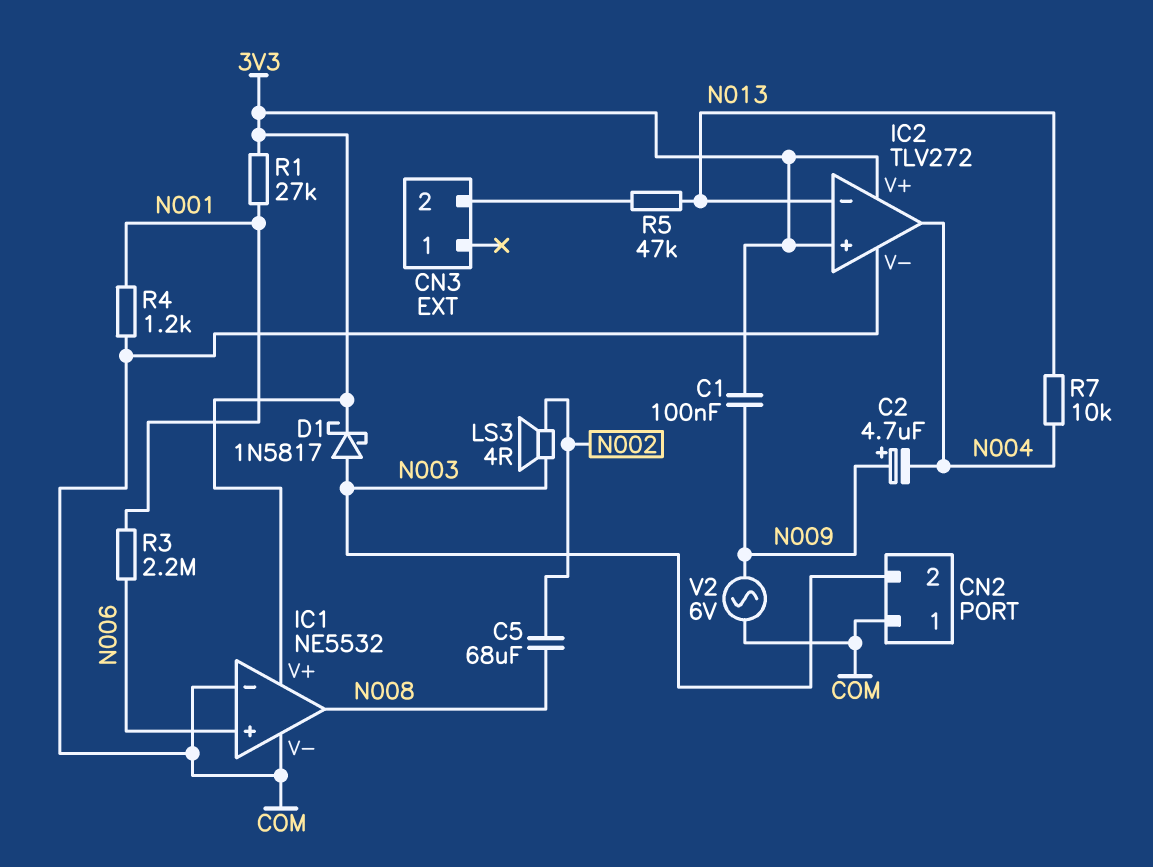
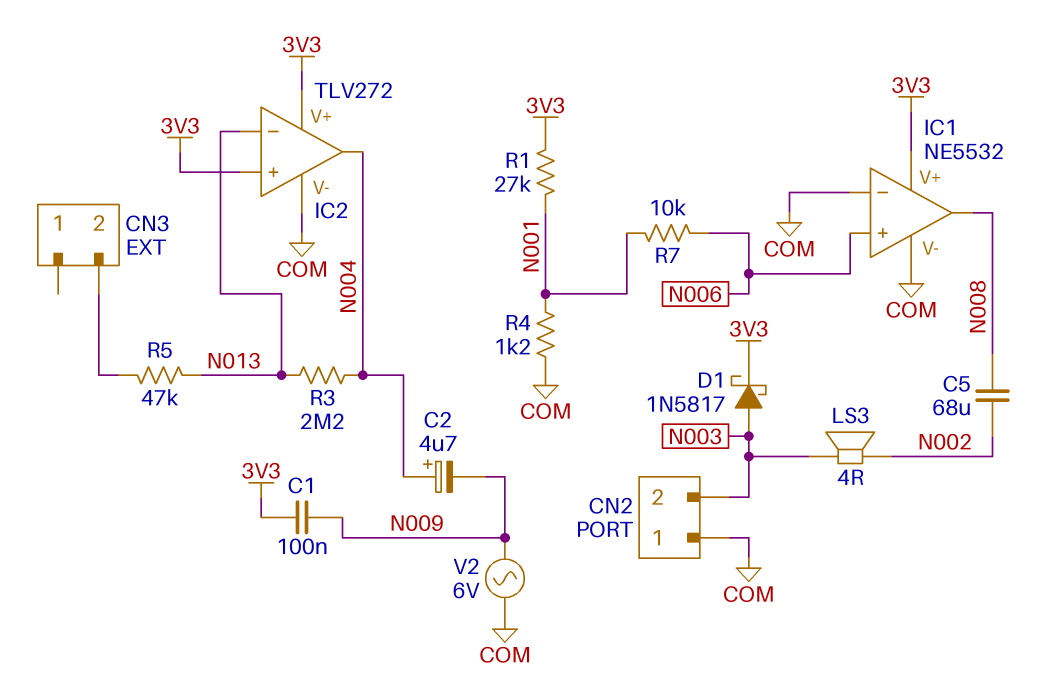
C2: 4.7uF (plus N009, minus N004) -> 4.7uF (plus N004, minus N009)
R3: 2.2M (N001, N006) -> 2.2M (N004, N013)
R7: 10k (N004, N013) -> 10k (N001, N006)

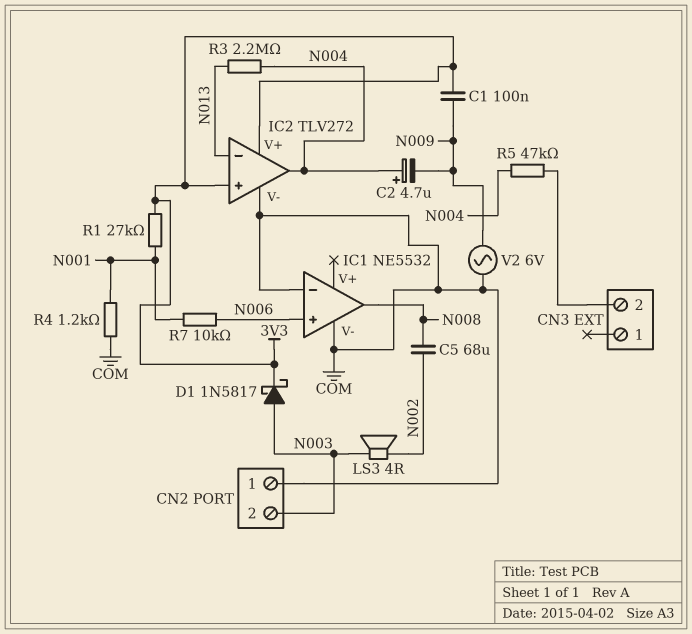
IC1 pin V+: 3V3 -> none
R5: 47k (CN3/2, N013) -> 47k (CN3/2, N004)

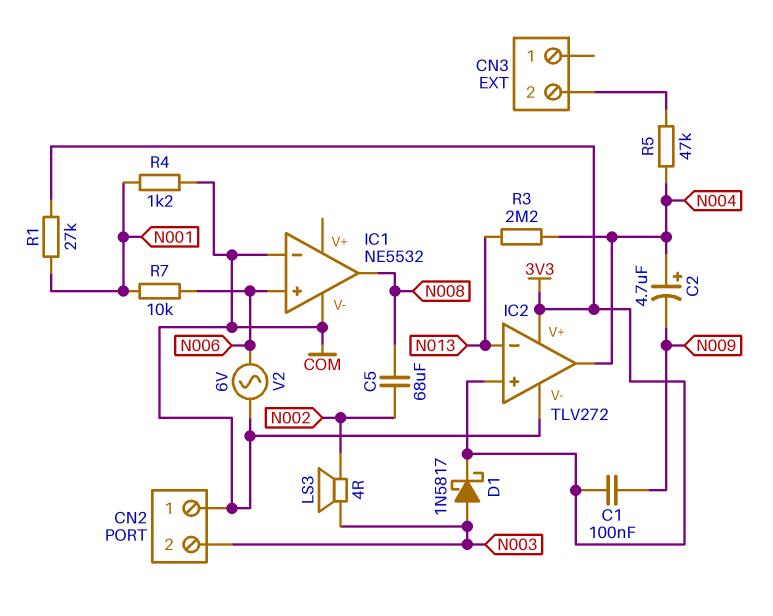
V2: AC 6V (COM, N009) -> AC 6V (COM, N006)

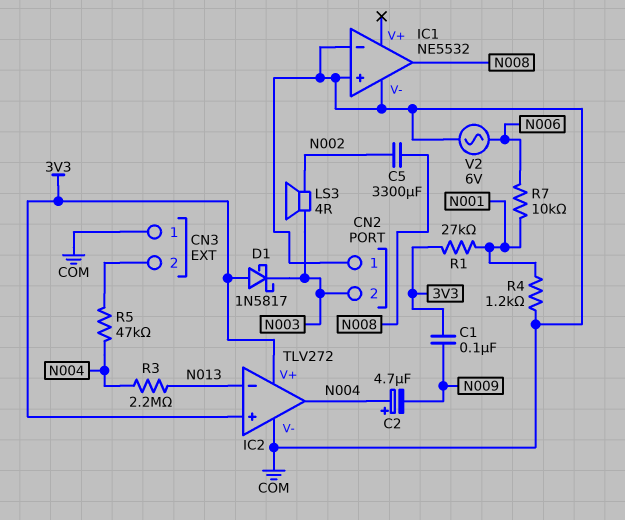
C5: 68uF (N002, N008) -> 3300uF (N002, N008)
CN3 pin 1: none -> COM
D1: schottky 1N5817 (A N003, K 3V3) -> schottky 1N5817 (A 3V3, K N003)
IC1 pin in+: N006 -> COM

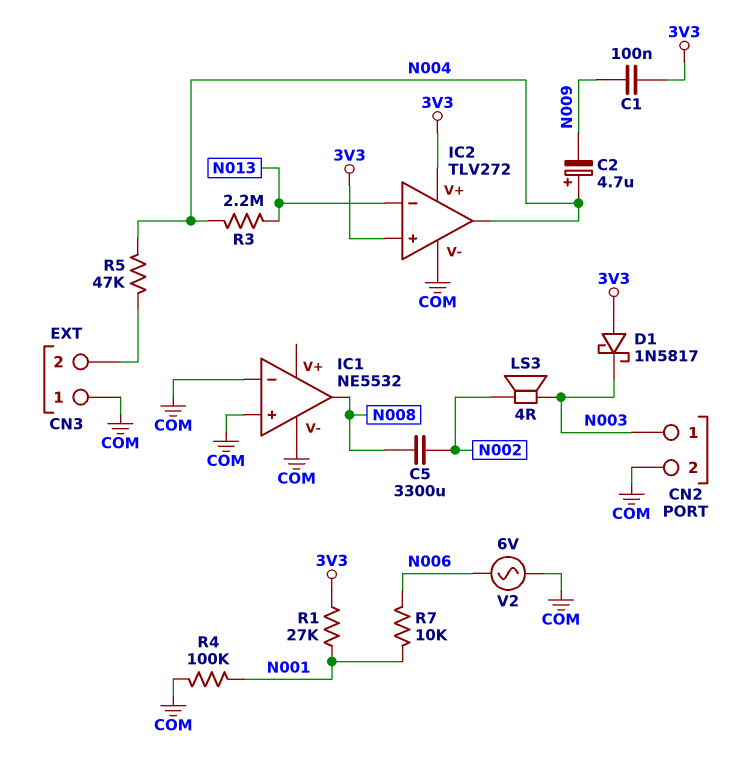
CN2 pin 1: COM -> N003
CN2 pin 2: N003 -> COM
R4: 1.2k (COM, N001) -> 100k (COM, N001)

